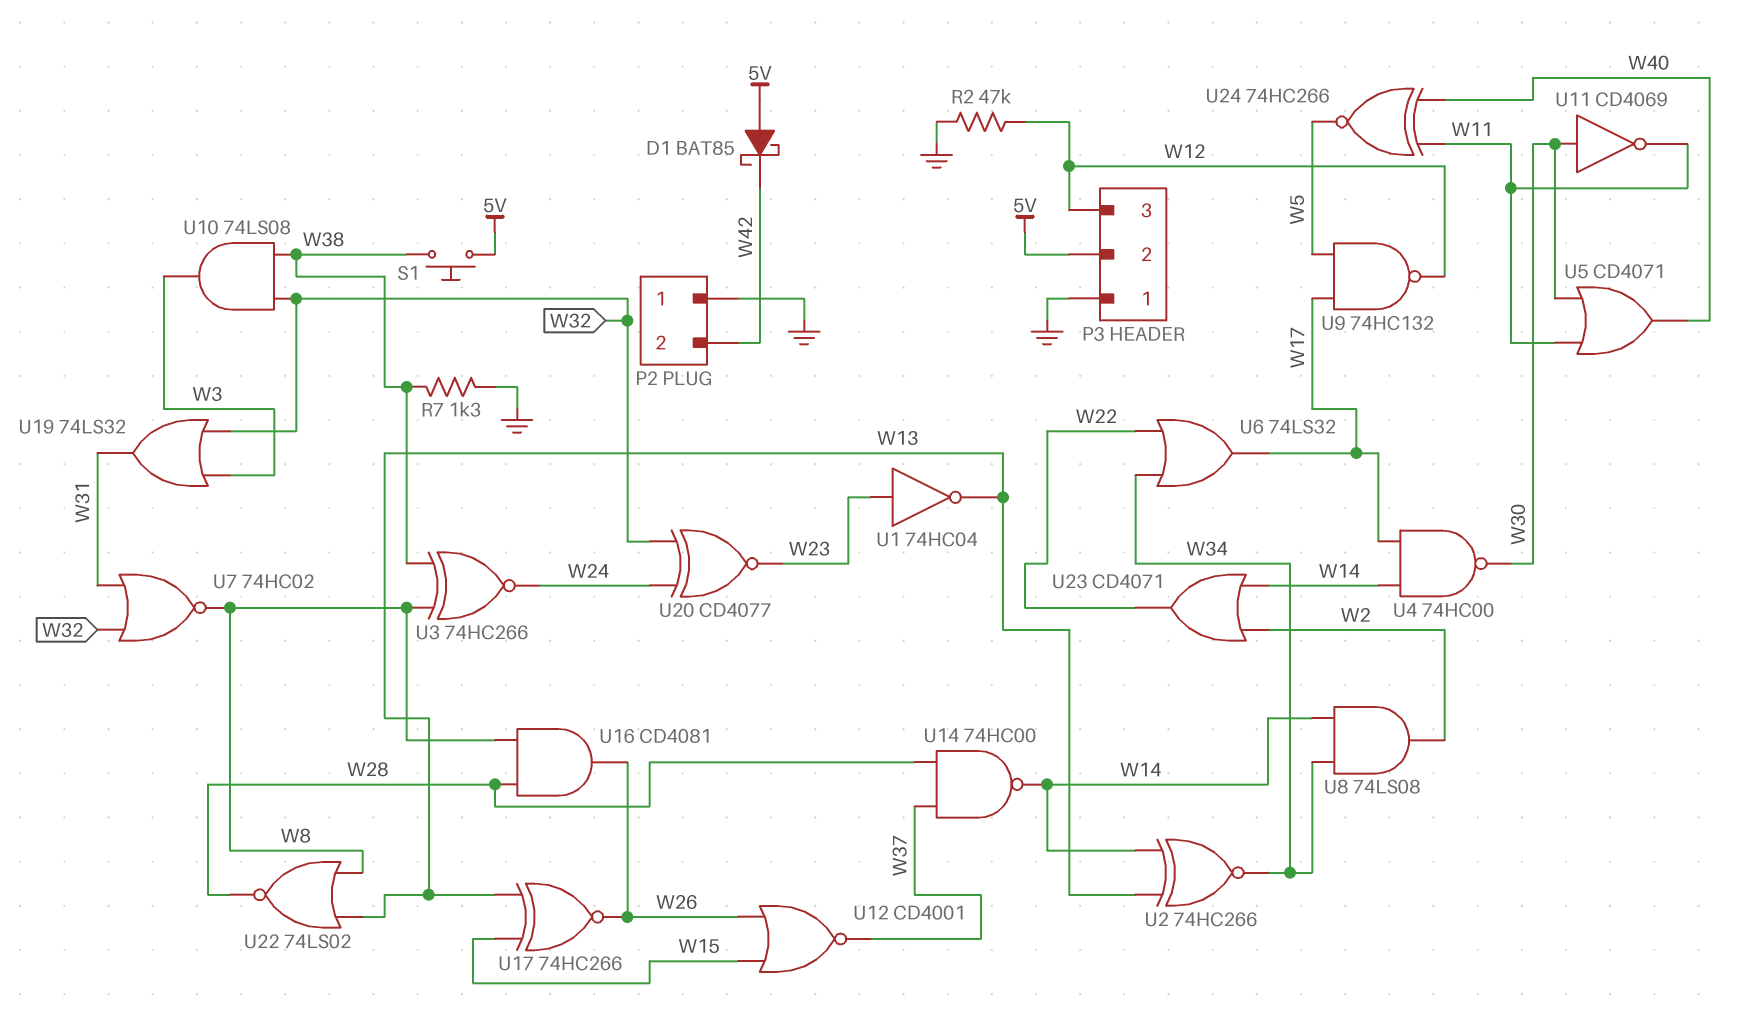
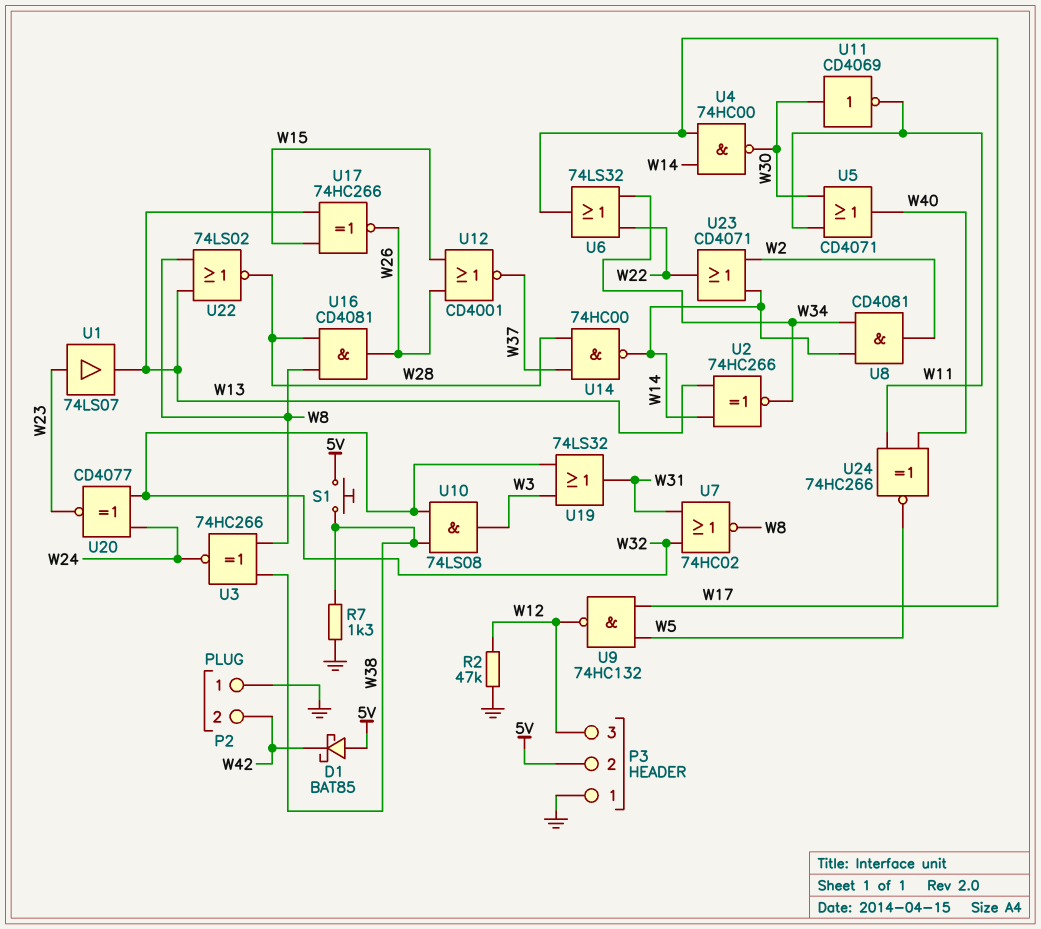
U1: NOT 74HC04 (in W23, out W13) -> buffer 74LS07 (in W23, out W13)
U8: AND 74LS08 (in W14, in W34, out W2) -> AND CD4081 (in W14, in W34, out W2)

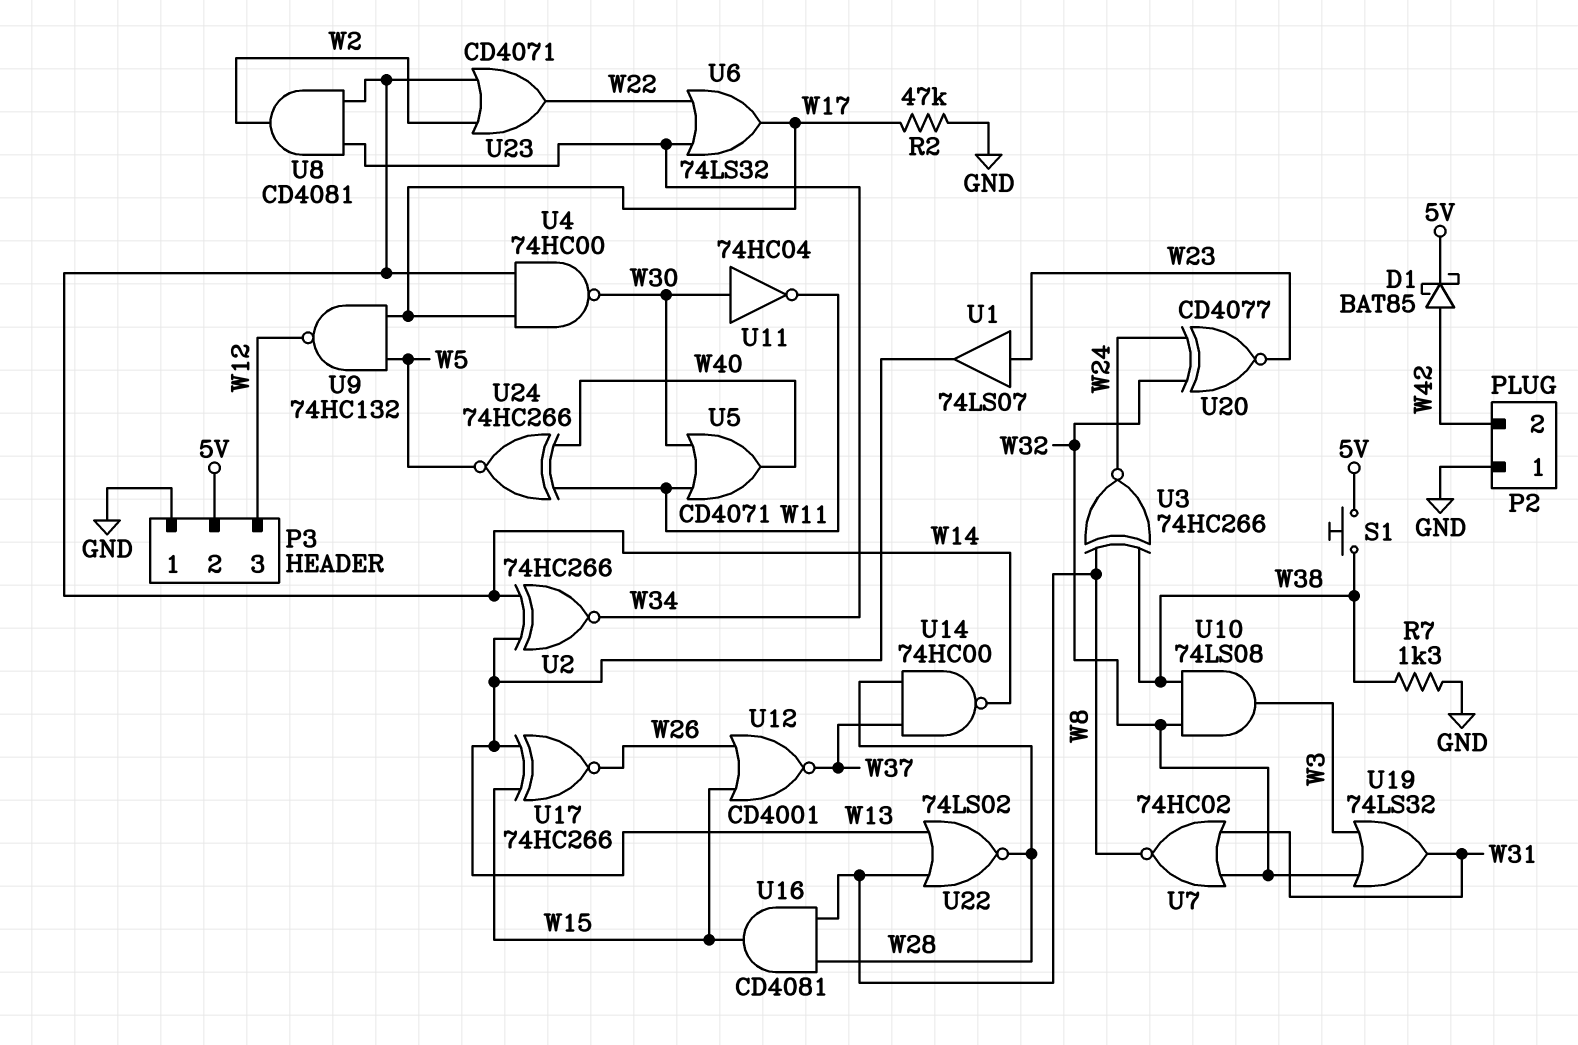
D1: schottky BAT85 (A 5V, K W42) -> schottky BAT85 (A W42, K 5V)
R2: 47k (GND, W12) -> 47k (GND, W17)
U11: NOT CD4069 (in W30, out W11) -> NOT 74HC04 (in W30, out W11)
U16: AND CD4081 (in W8, in W28, out W26) -> AND CD4081 (in W8, in W28, out W15)

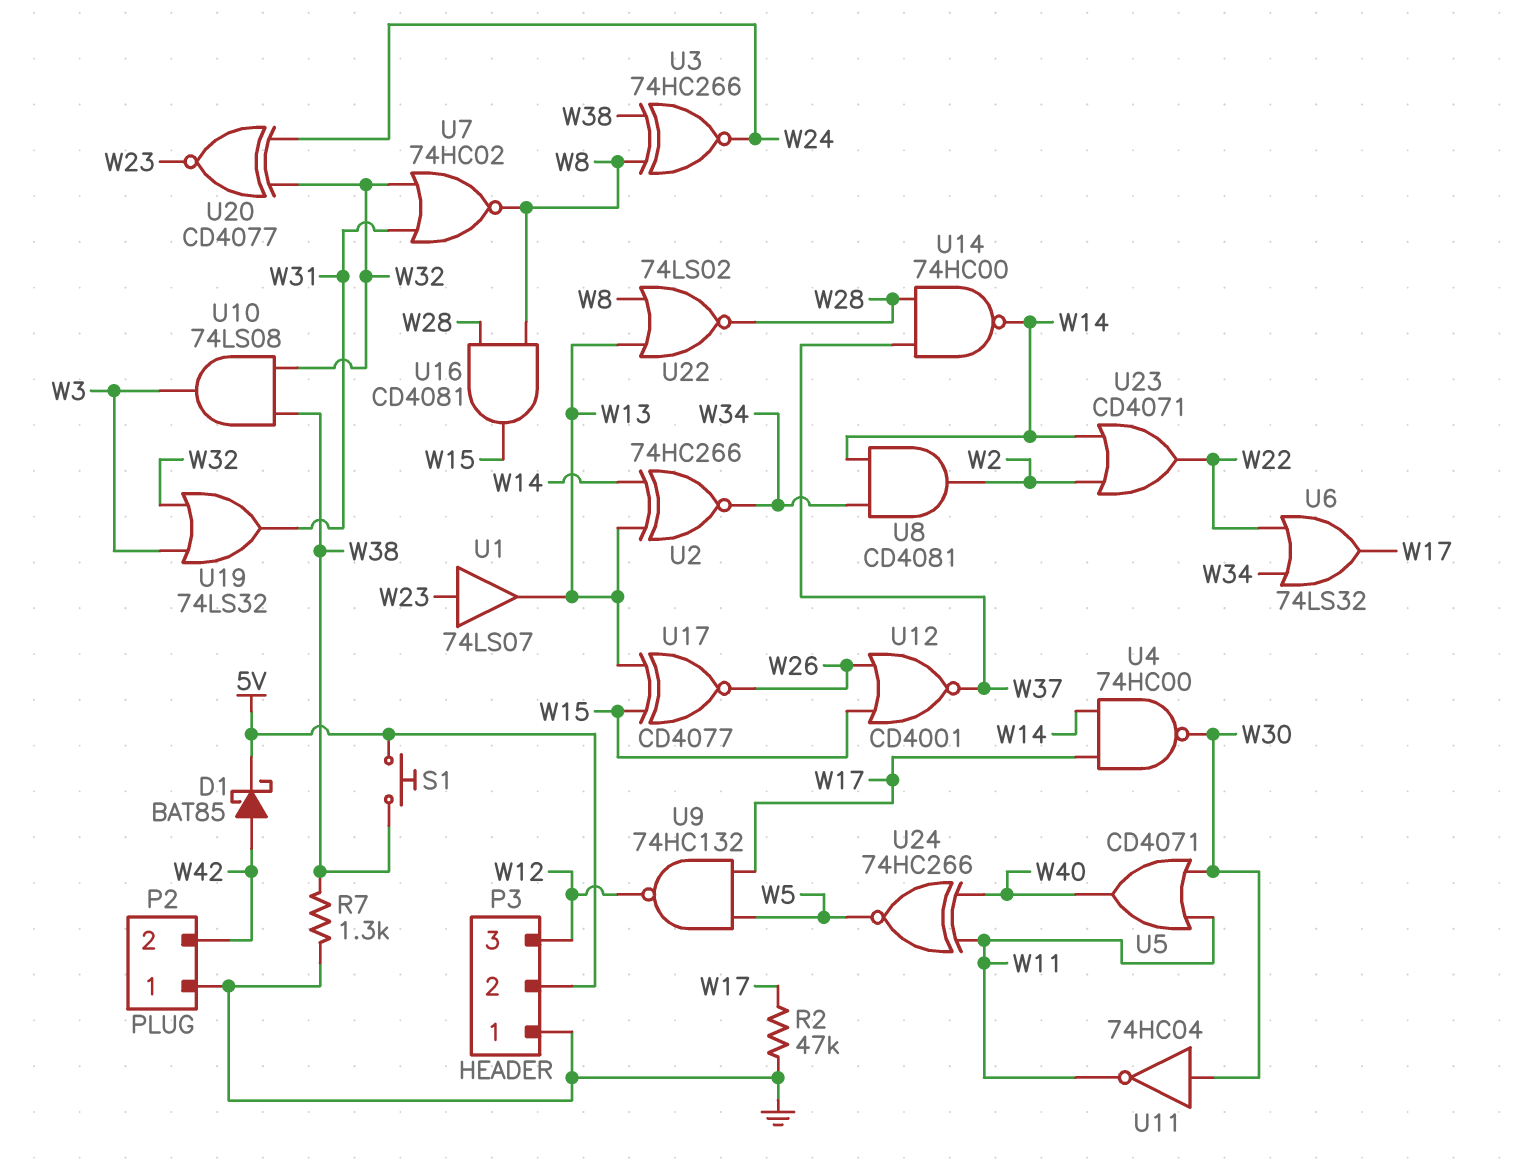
U17: XNOR 74HC266 (in W13, in W15, out W26) -> XNOR CD4077 (in W13, in W15, out W26)

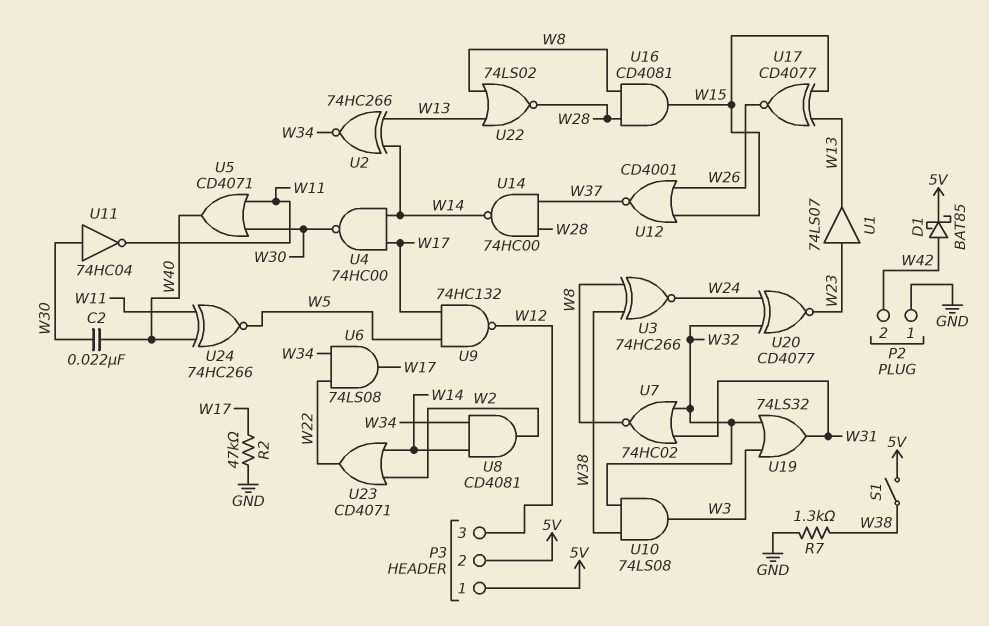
C2: none -> 22nF (W30, W40)
P3 pin 1: GND -> 5V
S1: button (5V, W38) -> switch (5V, W38)
U6: OR 74LS32 (in W22, in W34, out W17) -> AND 74LS08 (in W22, in W34, out W17)

